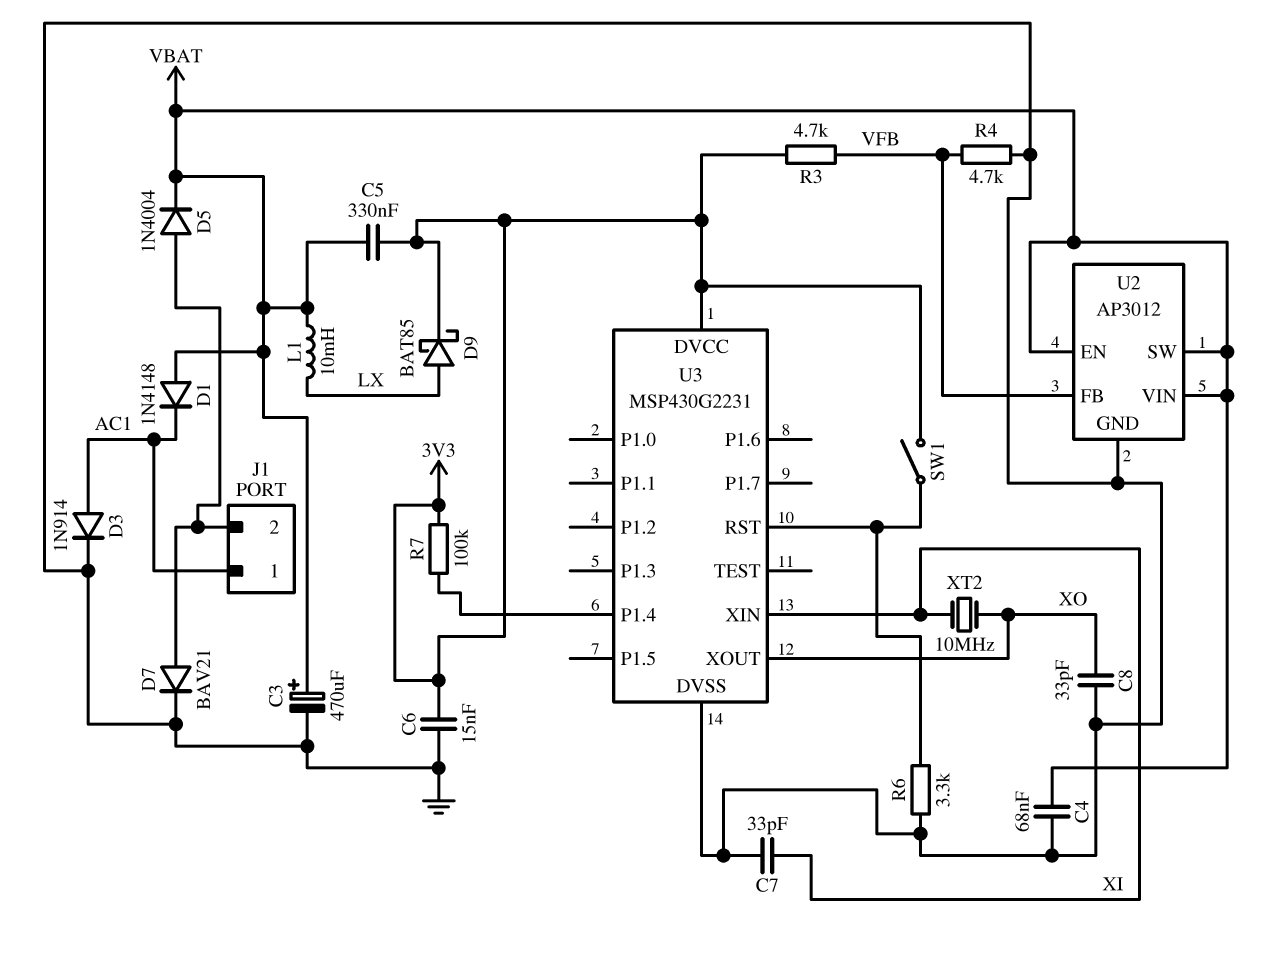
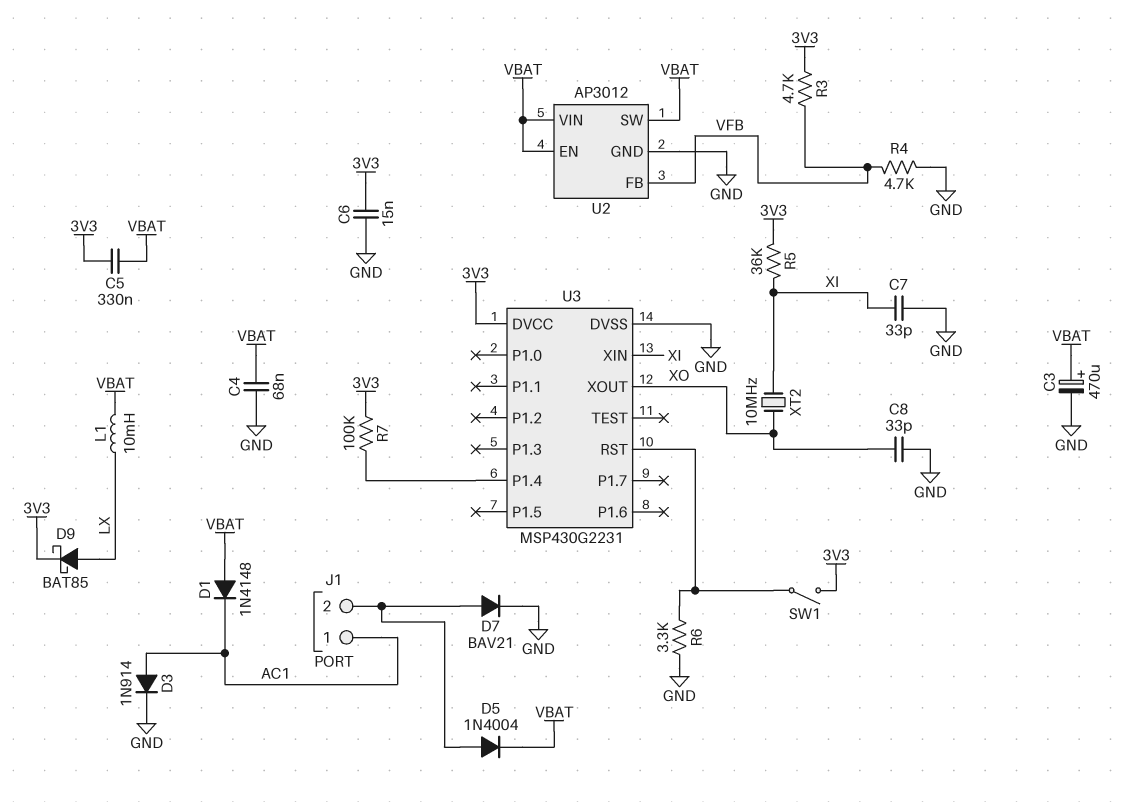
R5: none -> 36k (3V3, XI)

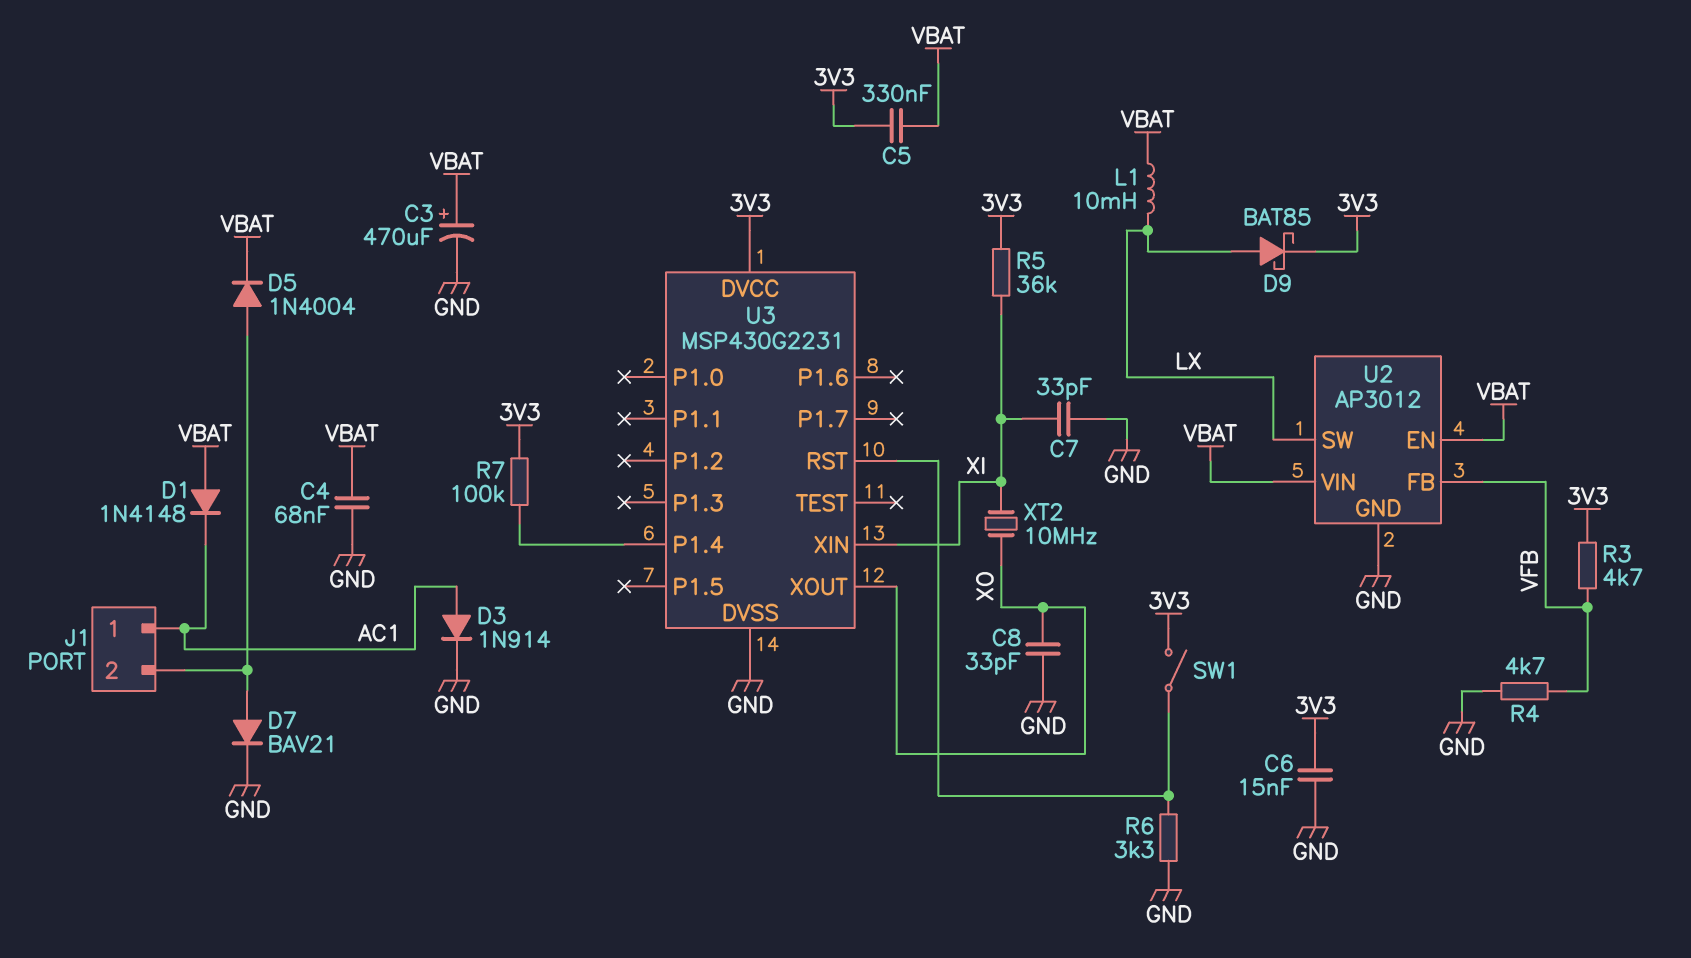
U2 pin SW: VBAT -> LX

